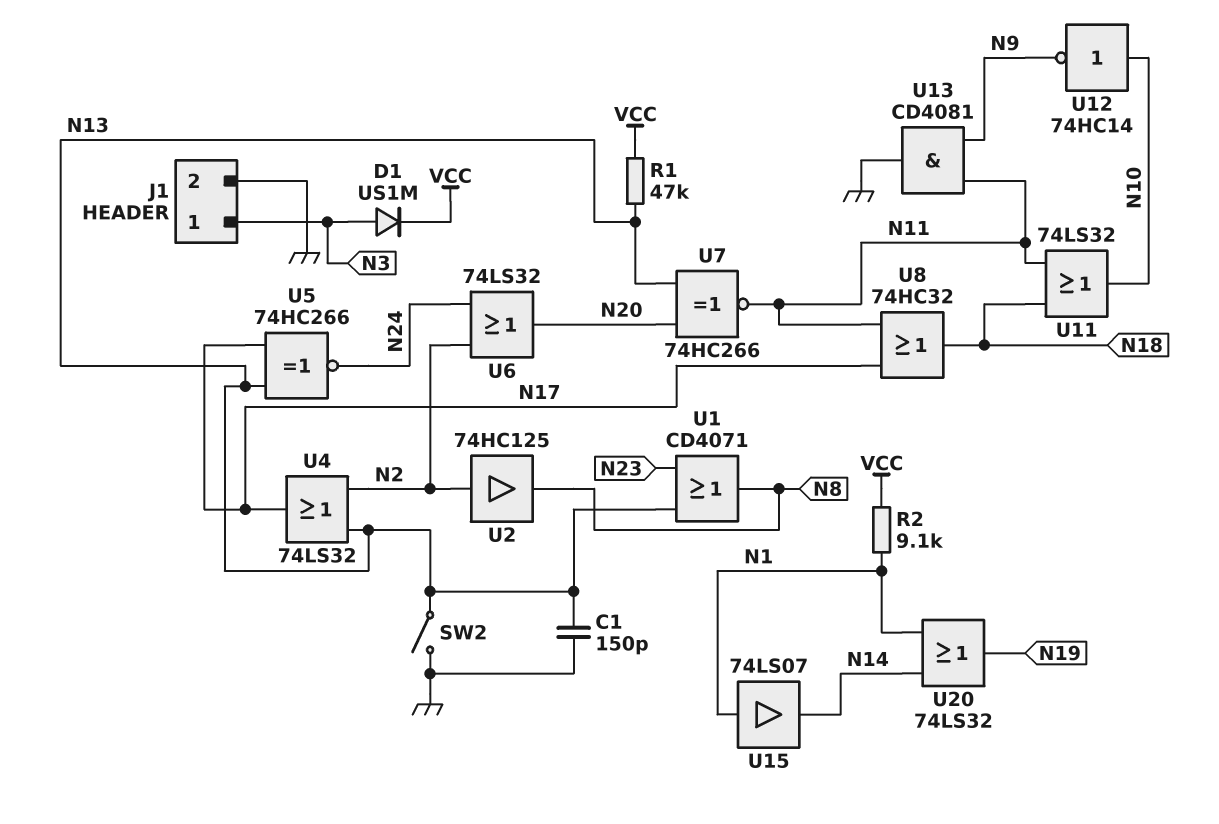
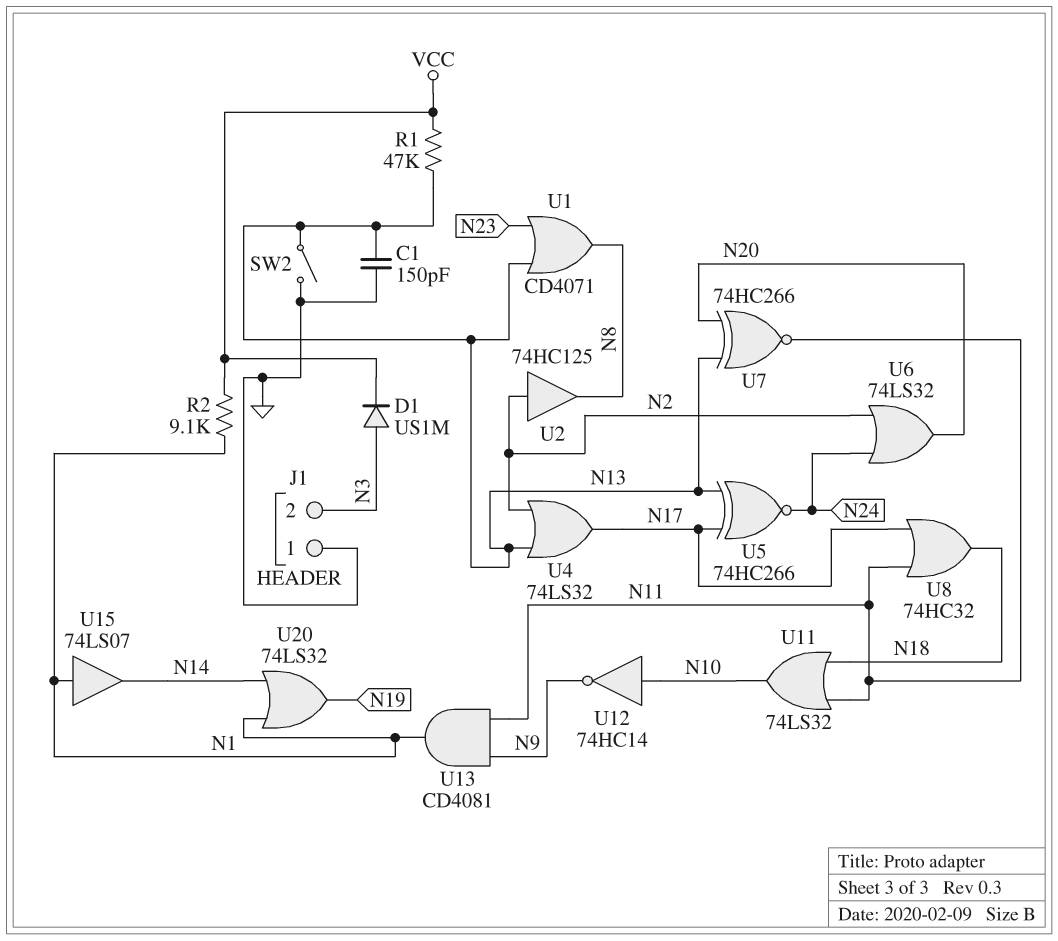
J1 pin 1: N3 -> GND
J1 pin 2: GND -> N3
U13: AND CD4081 (in N9, in N11, out GND) -> AND CD4081 (in N9, in N11, out N1)

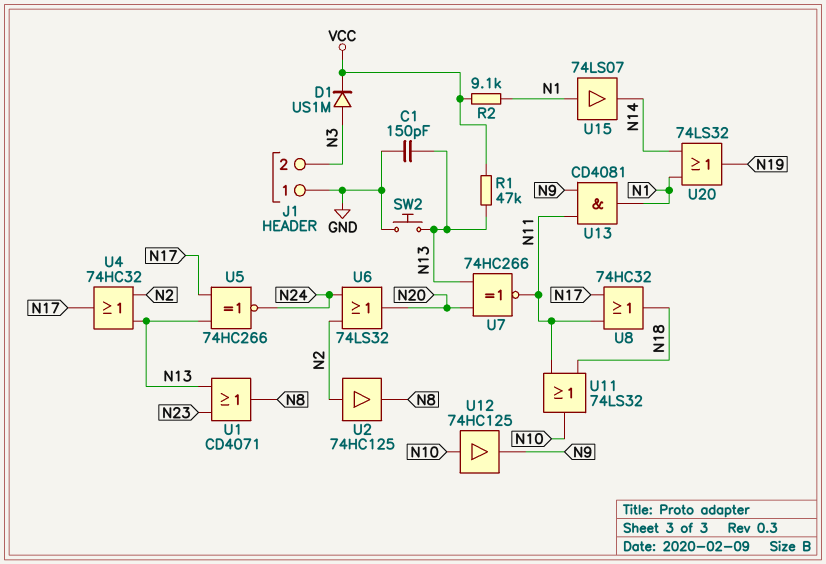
SW2: switch (GND, N13) -> button (GND, N13)
U4: OR 74LS32 (in N2, in N13, out N17) -> OR 74HC32 (in N2, in N13, out N17)
U12: NOT 74HC14 (in N10, out N9) -> buffer 74HC125 (in N10, out N9)

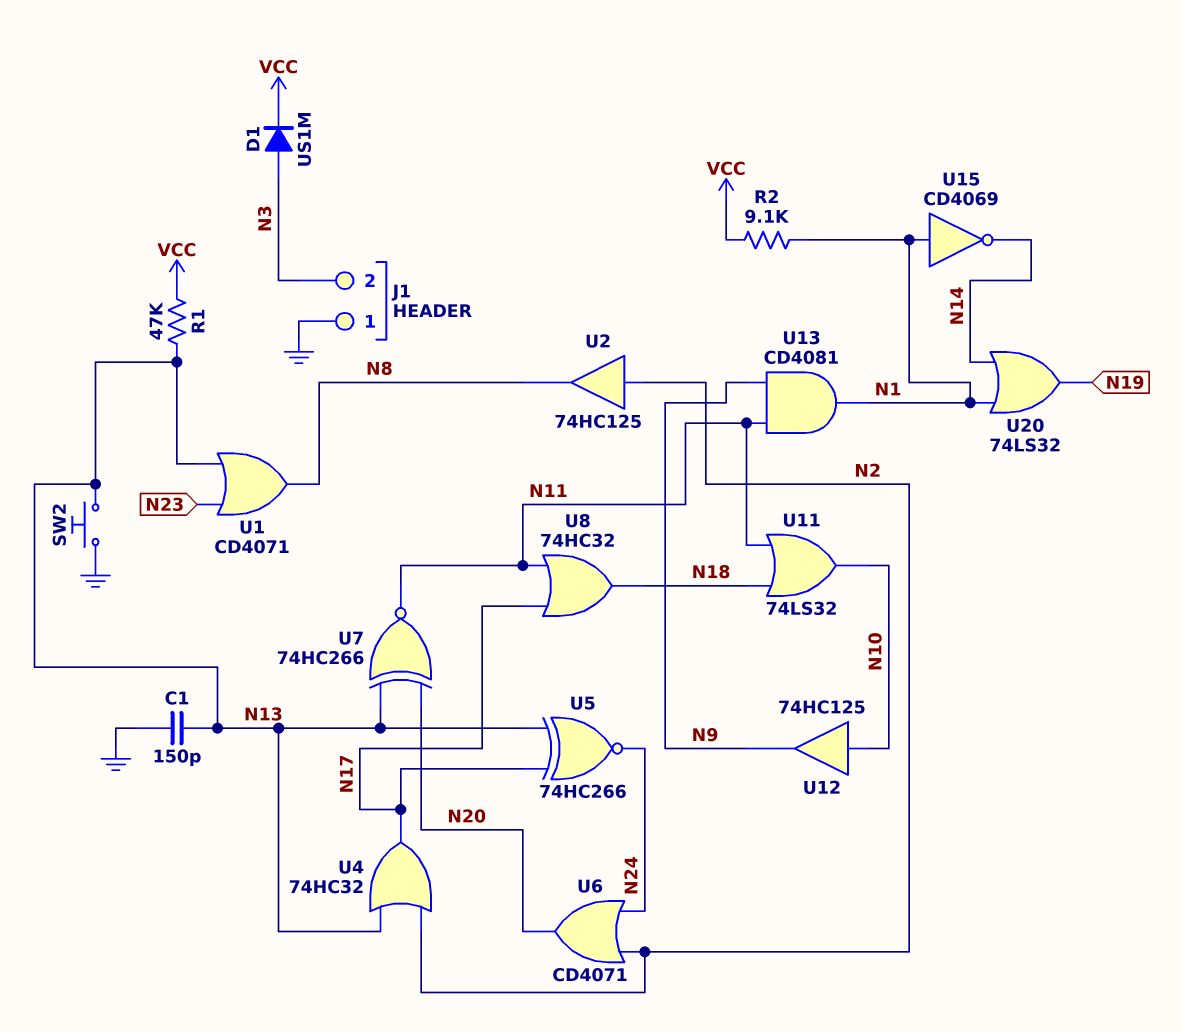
U6: OR 74LS32 (in N2, in N24, out N20) -> OR CD4071 (in N2, in N24, out N20)
U15: buffer 74LS07 (in N1, out N14) -> NOT CD4069 (in N1, out N14)

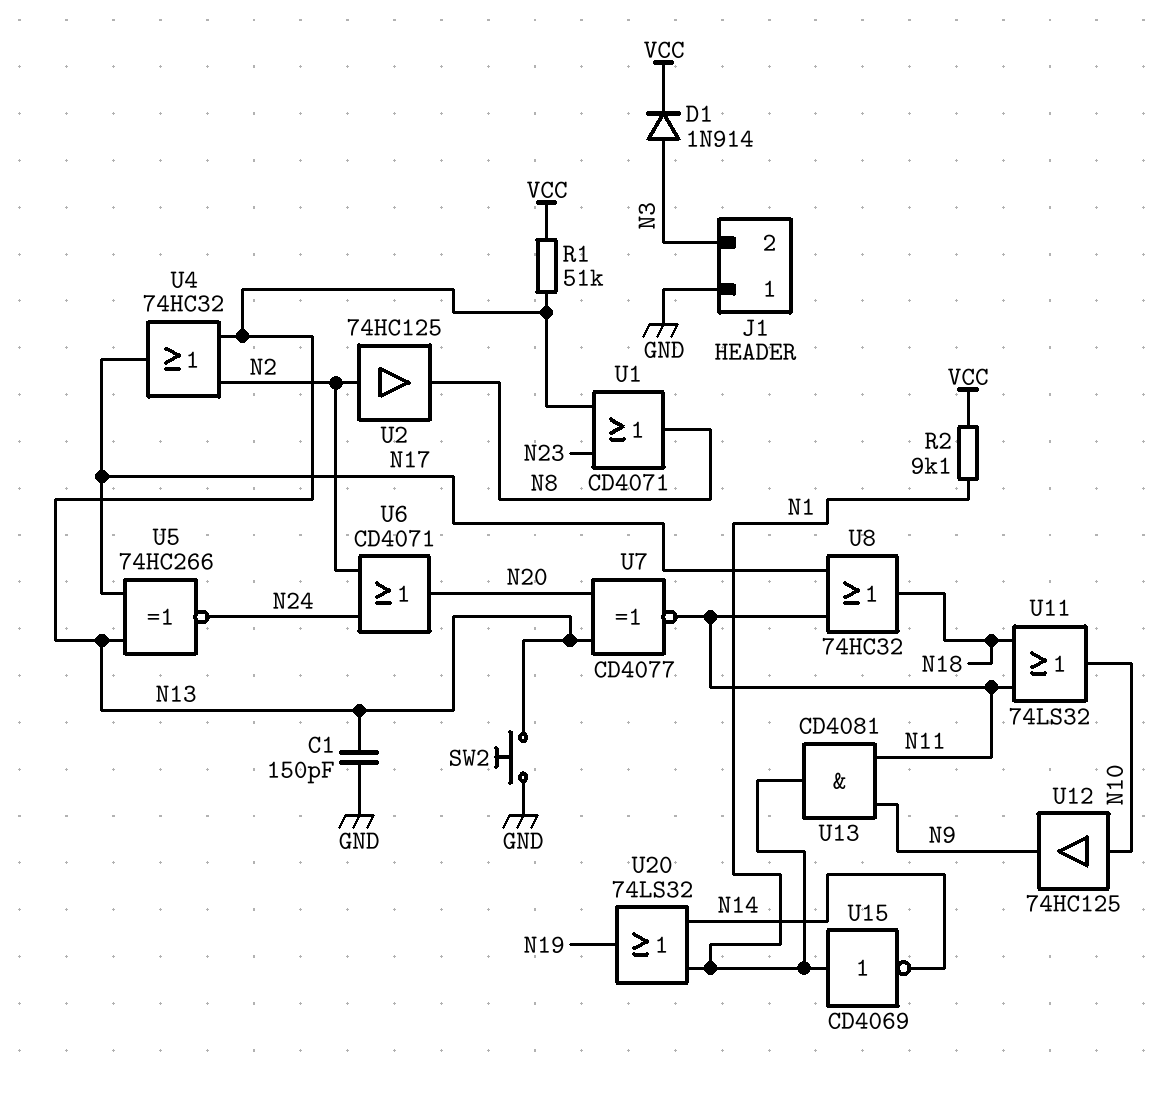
D1: diode US1M (A N3, K VCC) -> diode 1N914 (A N3, K VCC)
R1: 47k (N13, VCC) -> 51k (N13, VCC)
U7: XNOR 74HC266 (in N13, in N20, out N11) -> XNOR CD4077 (in N13, in N20, out N11)

